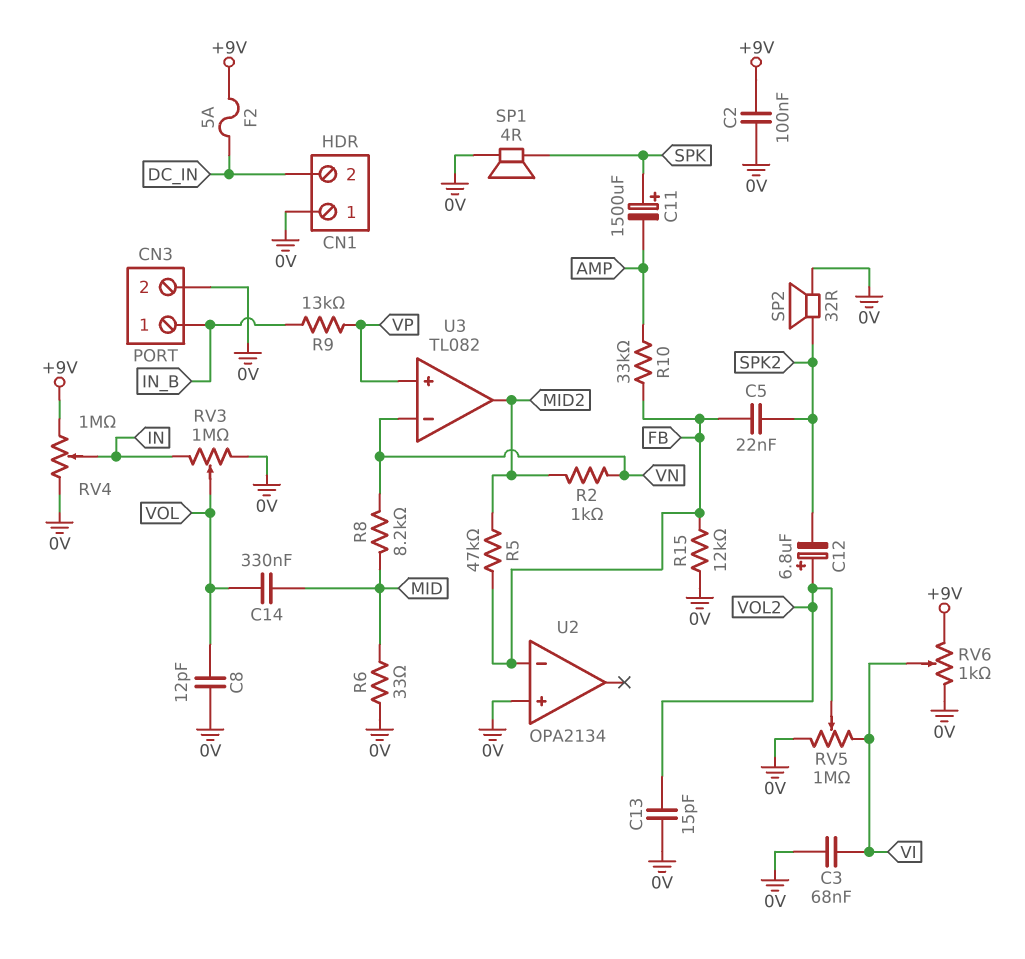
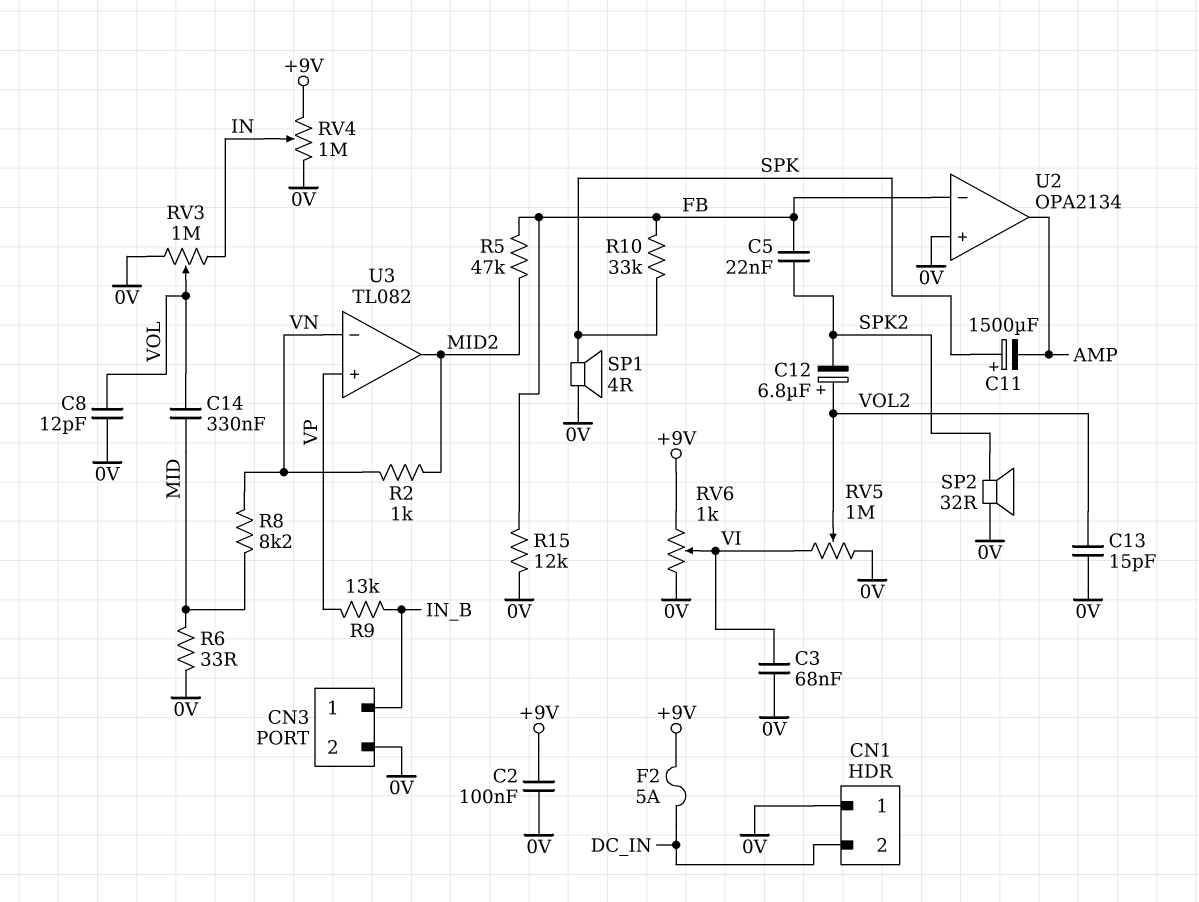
R10: 33k (AMP, FB) -> 33k (FB, SPK)
U2 pin out: none -> AMP

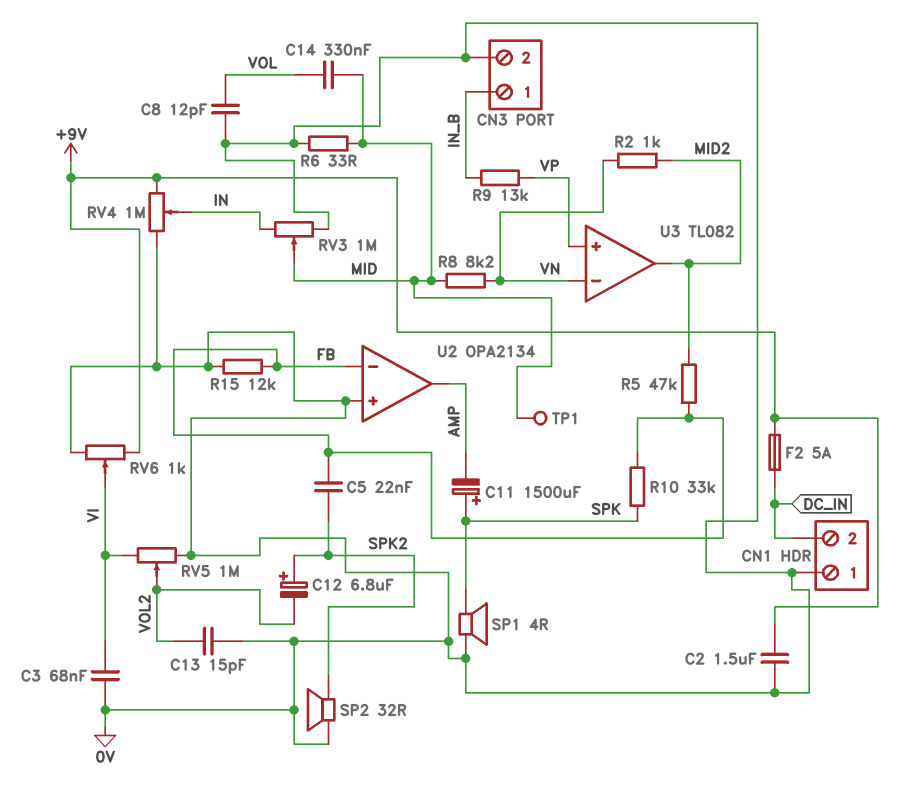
C2: 100nF (+9V, 0V) -> 1.5uF (+9V, 0V)
C12: 6.8uF (plus VOL2, minus SPK2) -> 6.8uF (plus SPK2, minus VOL2)
RV3: 1M (0V, IN, wiper VOL) -> 1M (0V, IN, wiper MID)
TP1: none -> test point (MID)

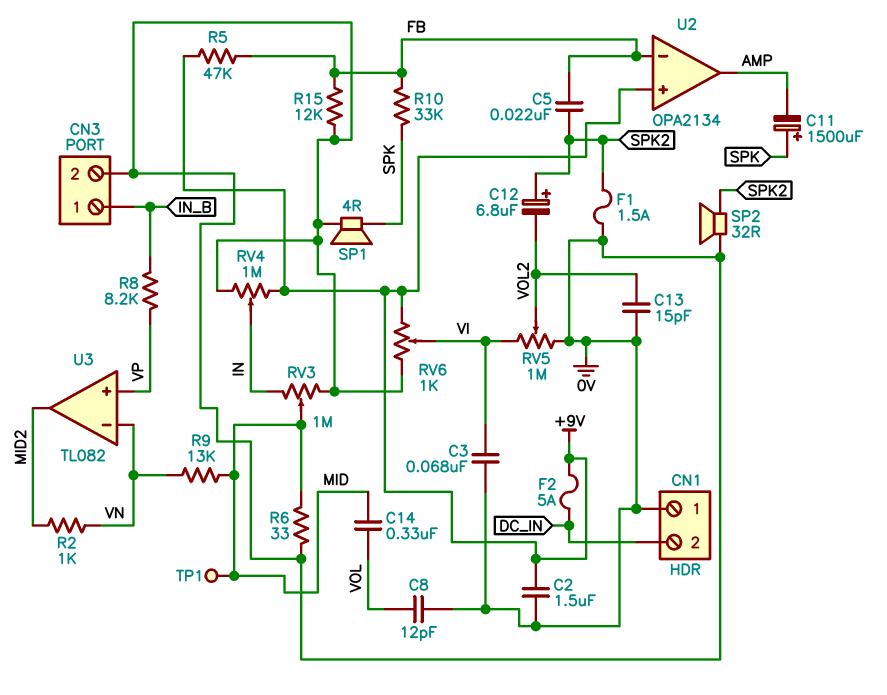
F1: none -> 1.5A (0V, SPK2)
R5: 47k (FB, MID2) -> 47k (+9V, FB)
R8: 8.2k (MID, VN) -> 8.2k (IN_B, VP)
R9: 13k (IN_B, VP) -> 13k (MID, VN)
U2 pin in+: 0V -> +9V

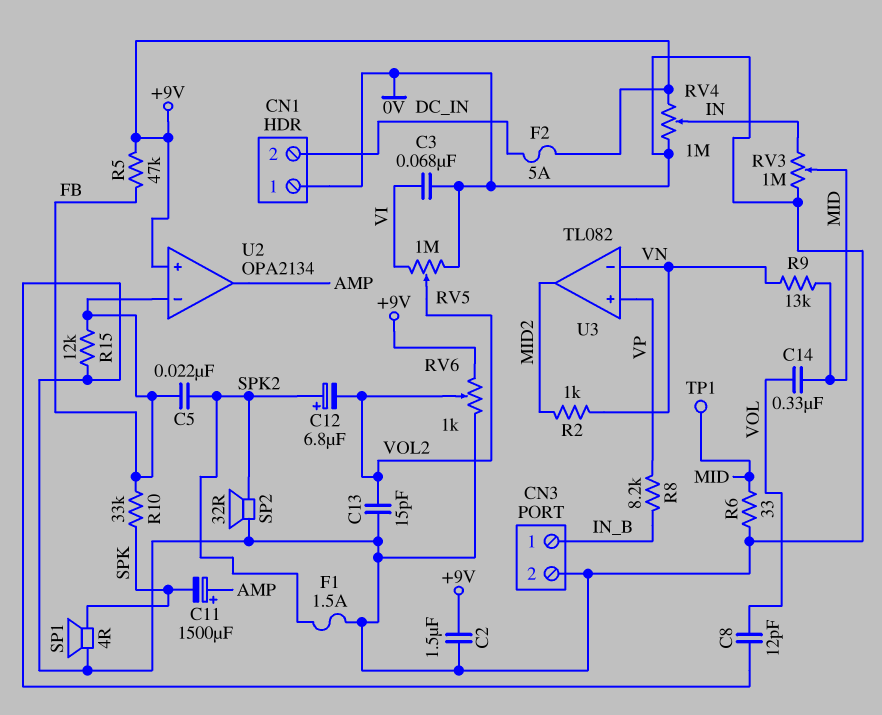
C11: 1500uF (plus SPK, minus AMP) -> 1500uF (plus AMP, minus SPK)
RV6: 1k (+9V, 0V, wiper VI) -> 1k (+9V, 0V, wiper VOL2)

